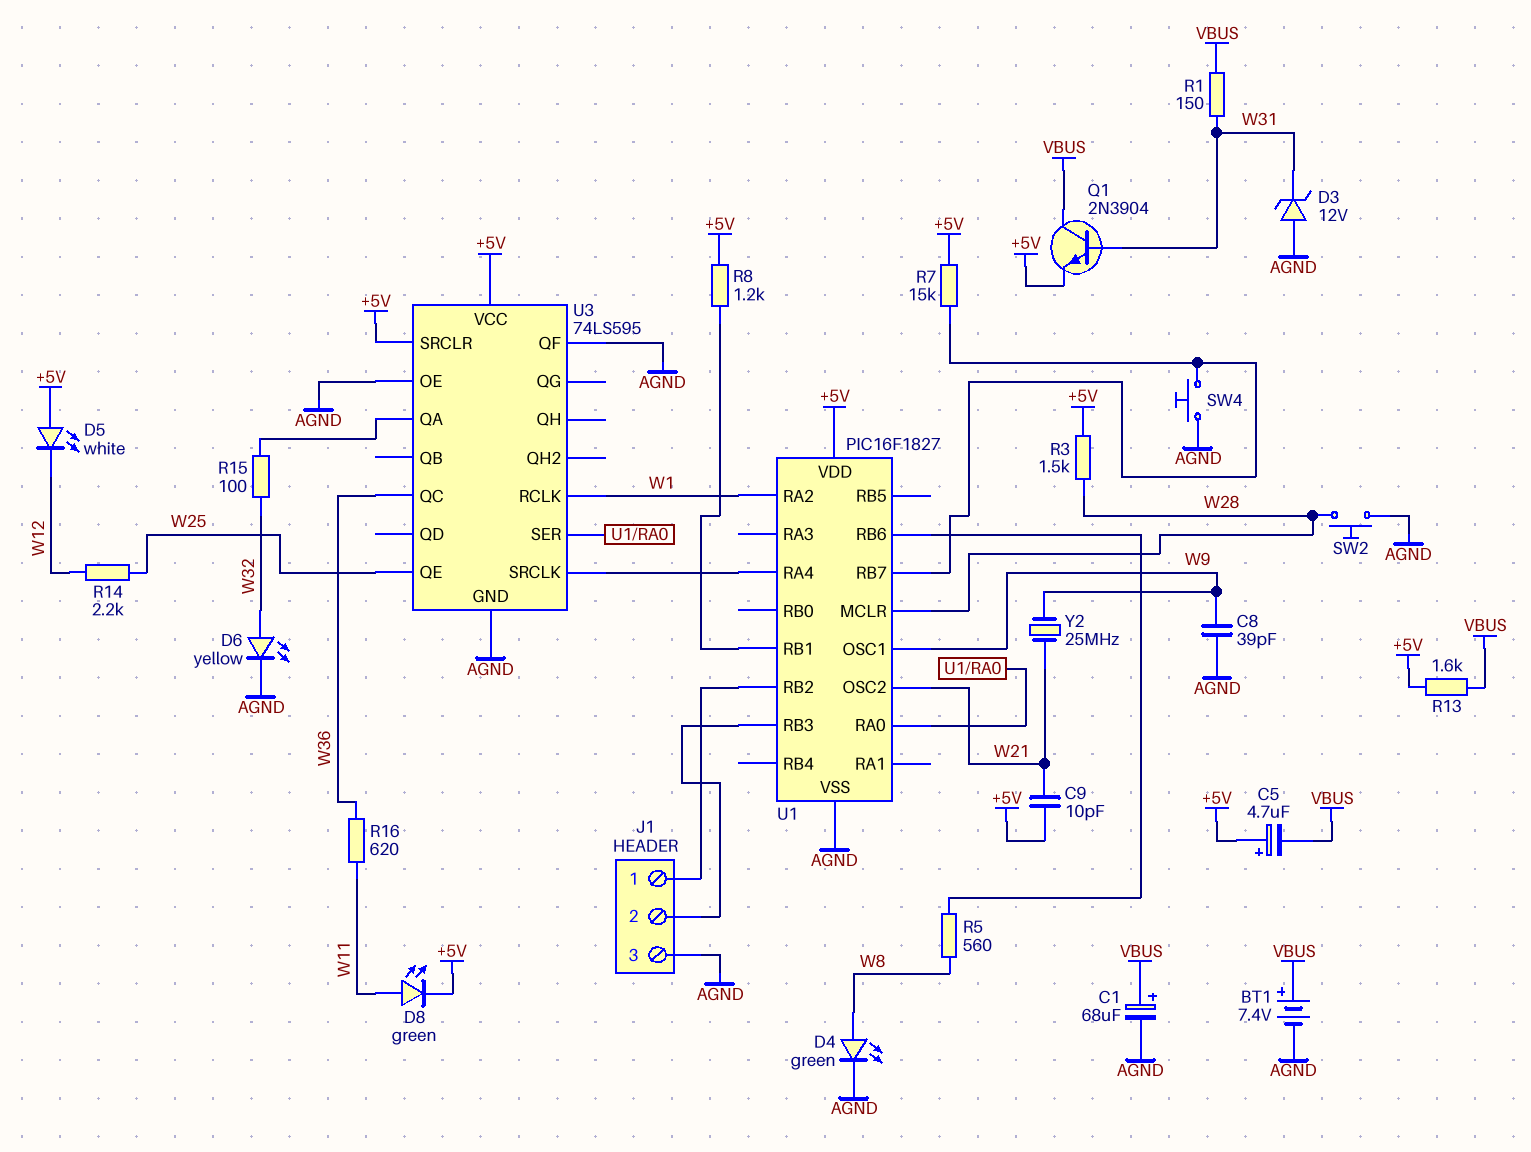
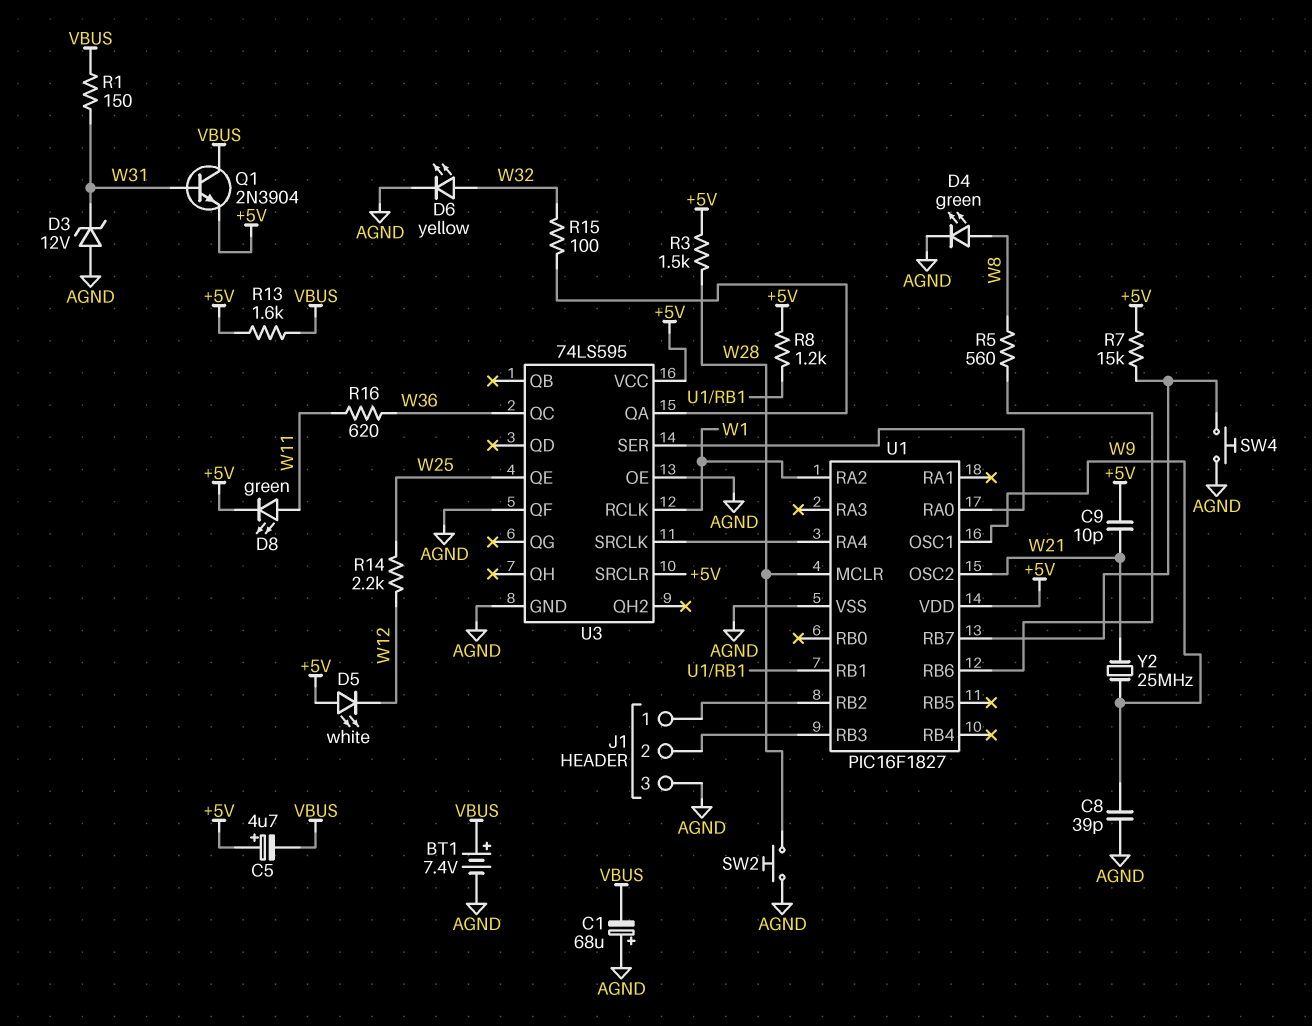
C1: 68uF (plus VBUS, minus AGND) -> 68uF (plus AGND, minus VBUS)

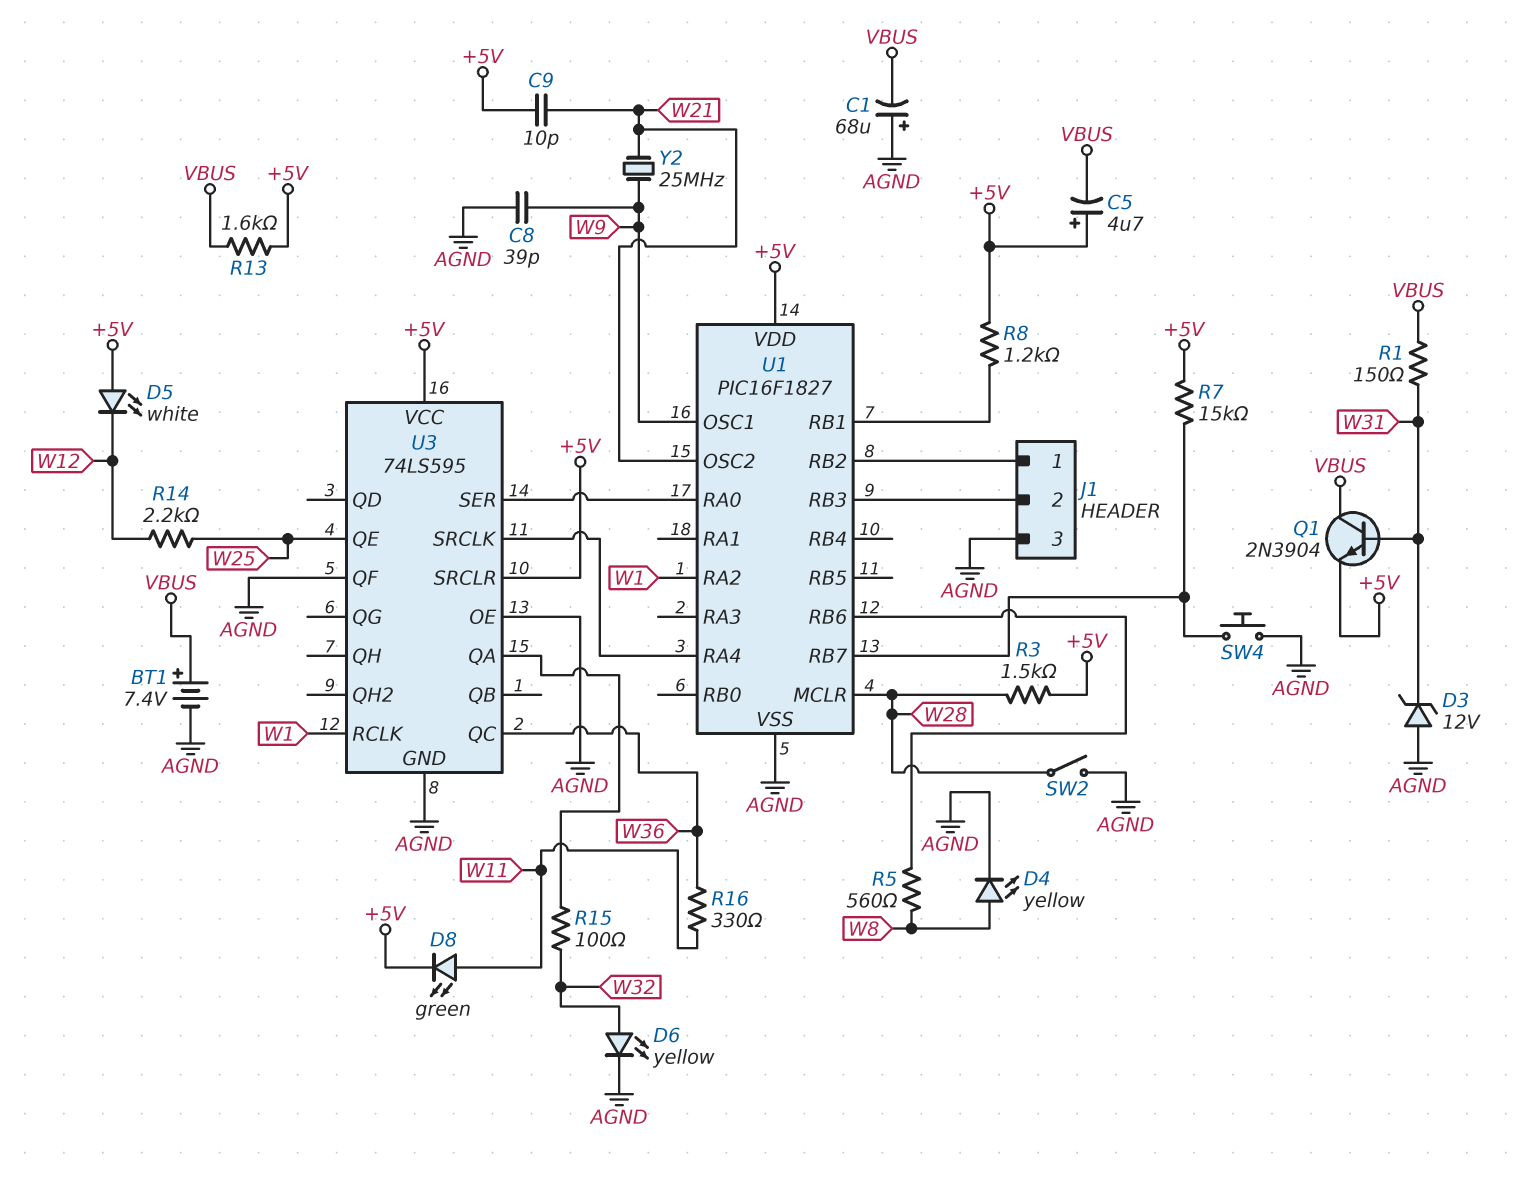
D4: LED green (A W8, K AGND) -> LED yellow (A W8, K AGND)
R16: 620 (W11, W36) -> 330 (W11, W36)
SW2: button (AGND, W28) -> switch (AGND, W28)

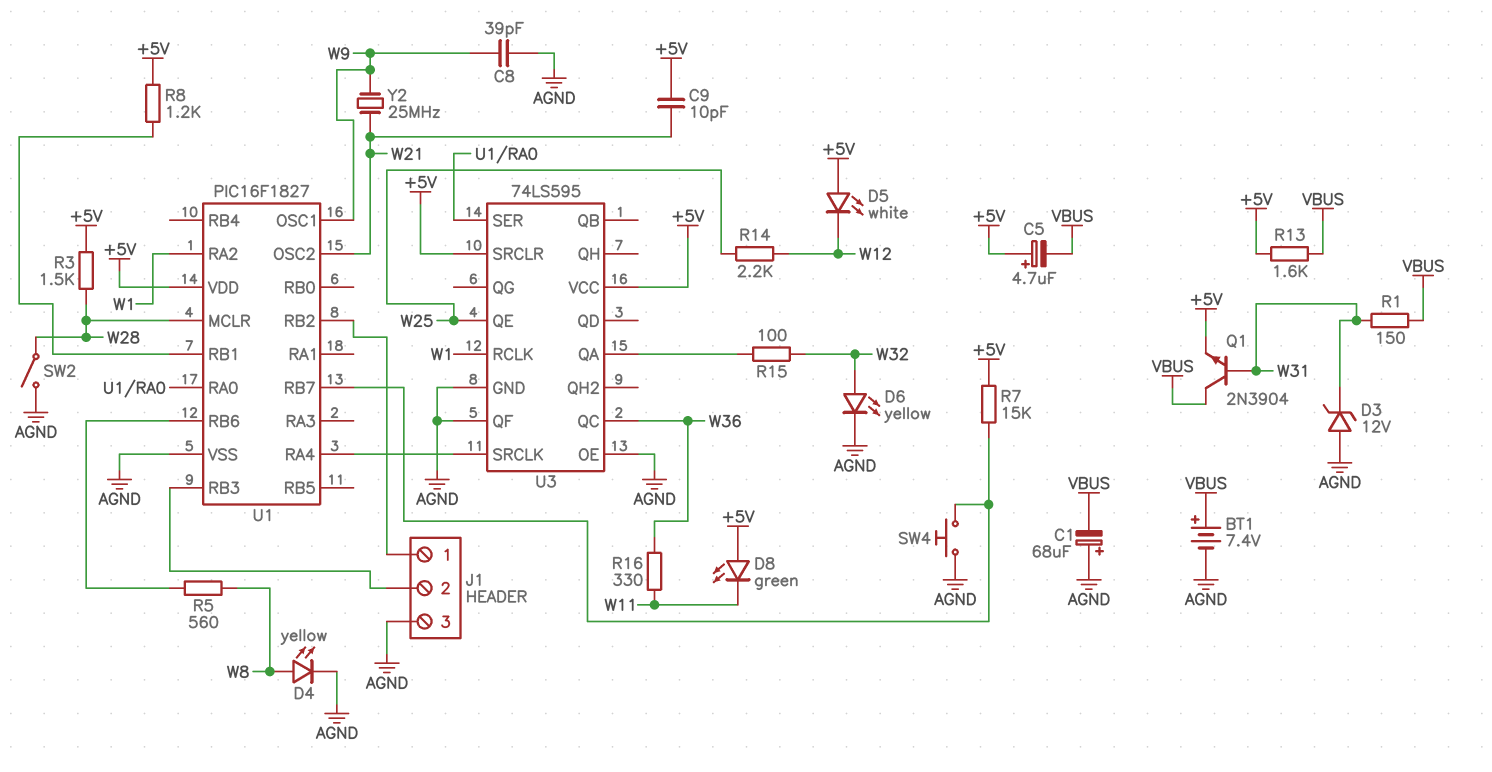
D8: LED green (A W11, K +5V) -> LED green (A +5V, K W11)

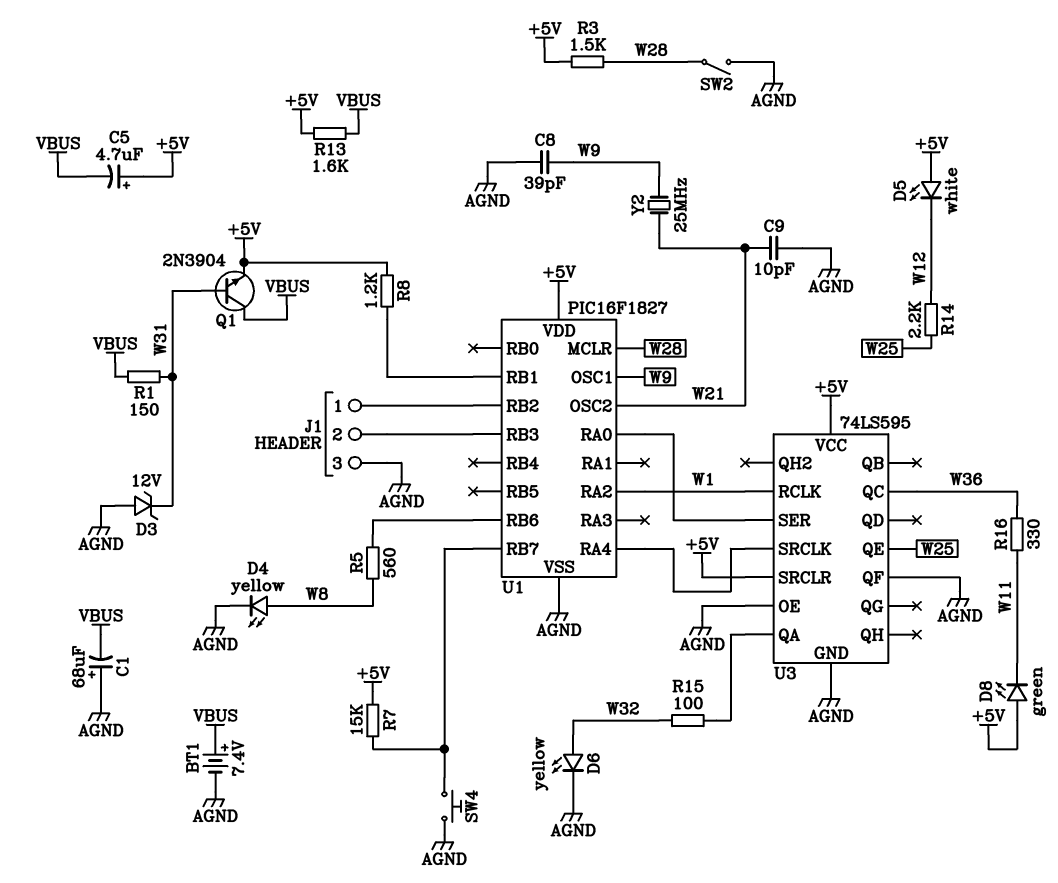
C9: 10pF (+5V, W21) -> 10pF (AGND, W21)

